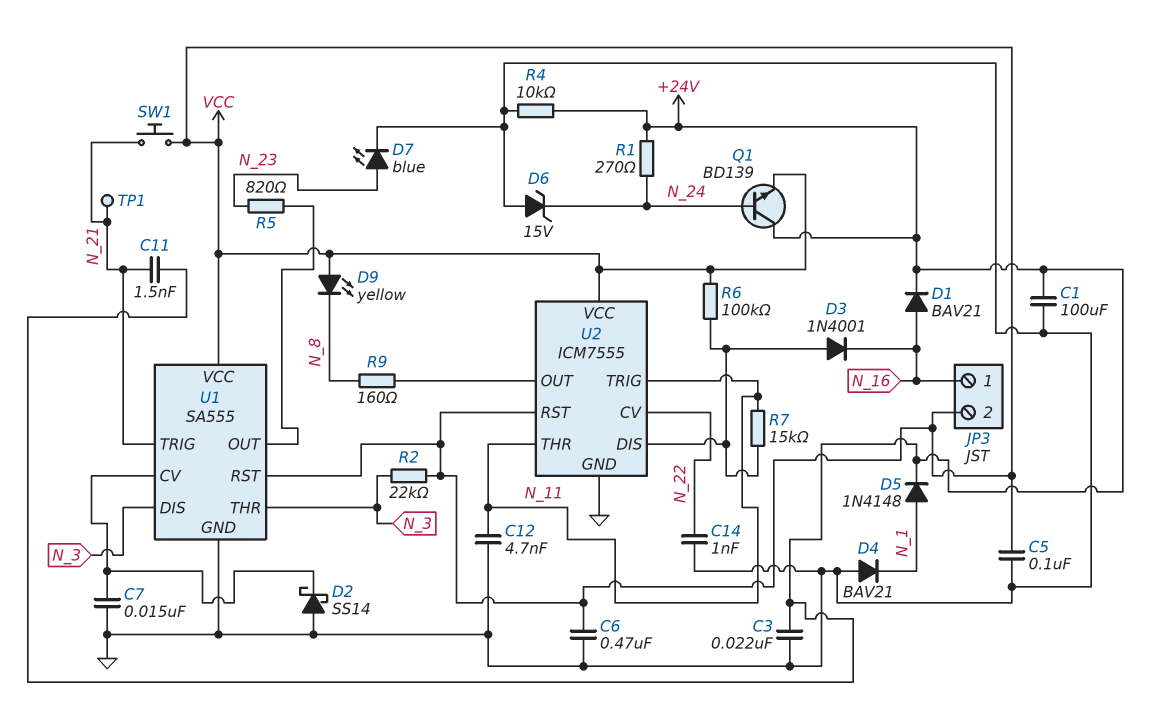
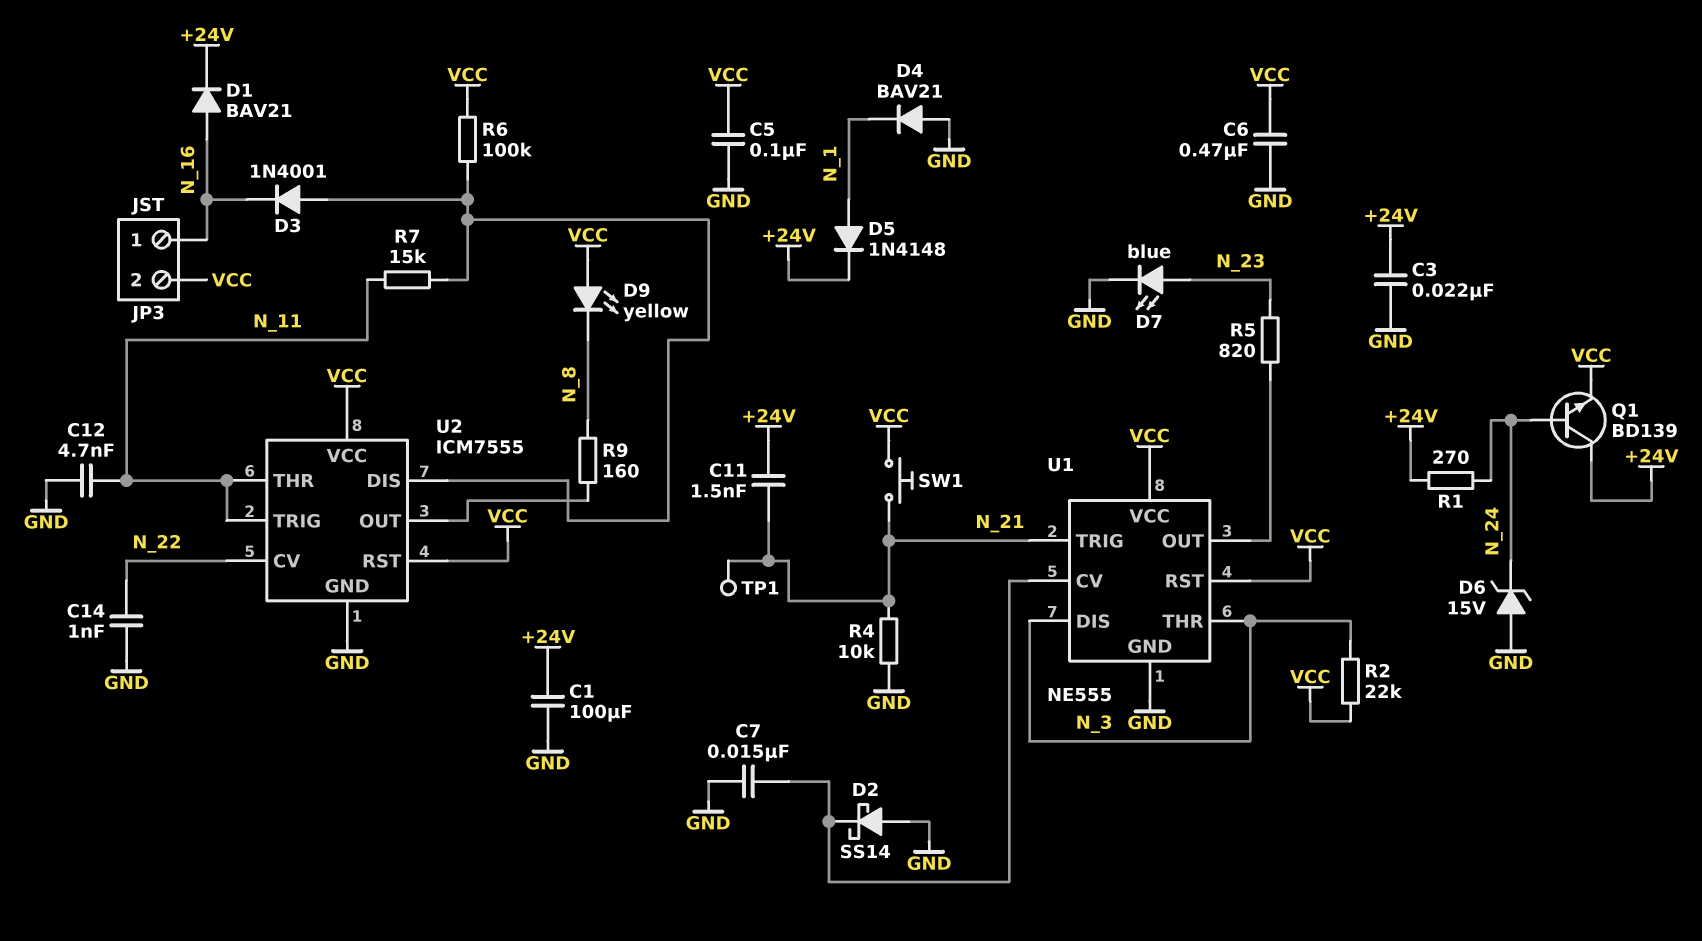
R4: 10k (+24V, GND) -> 10k (GND, N_21)
U1: SA555 -> NE555

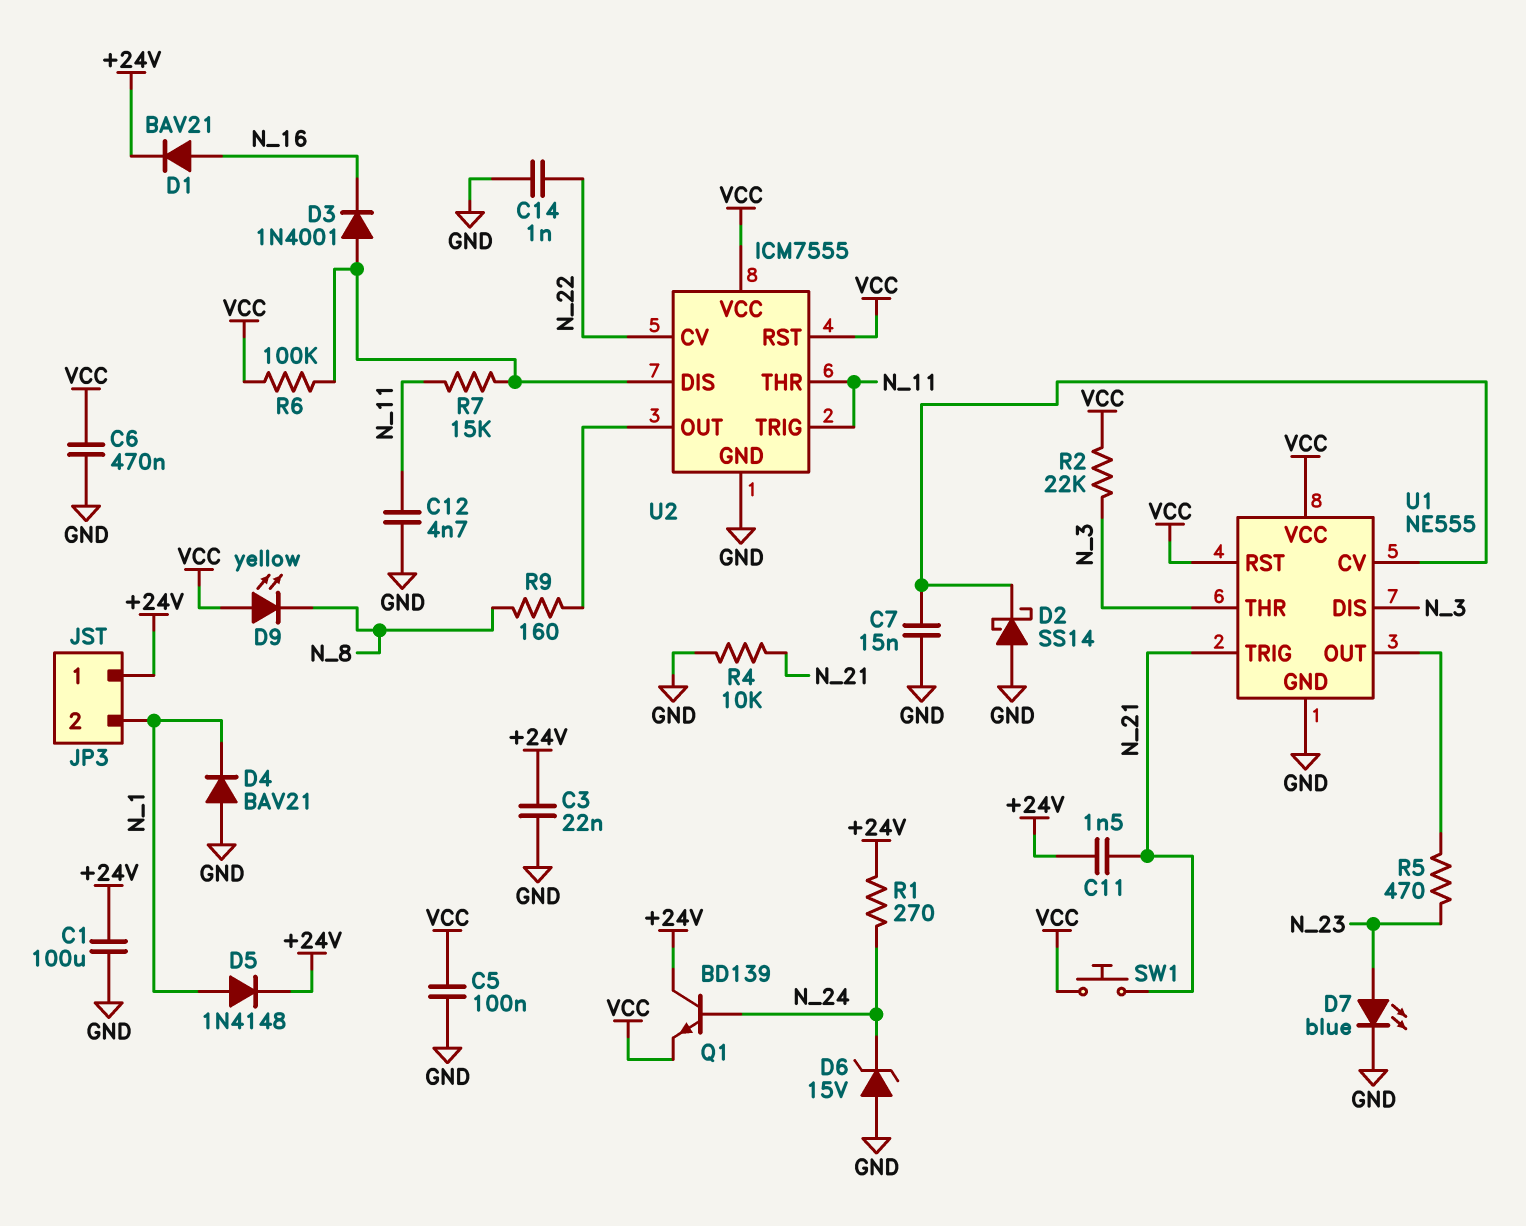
JP3 pin 1: N_16 -> +24V
JP3 pin 2: VCC -> N_1
R5: 820 (N_23, U1/OUT) -> 470 (N_23, U1/OUT)
TP1: test point (N_21) -> none

